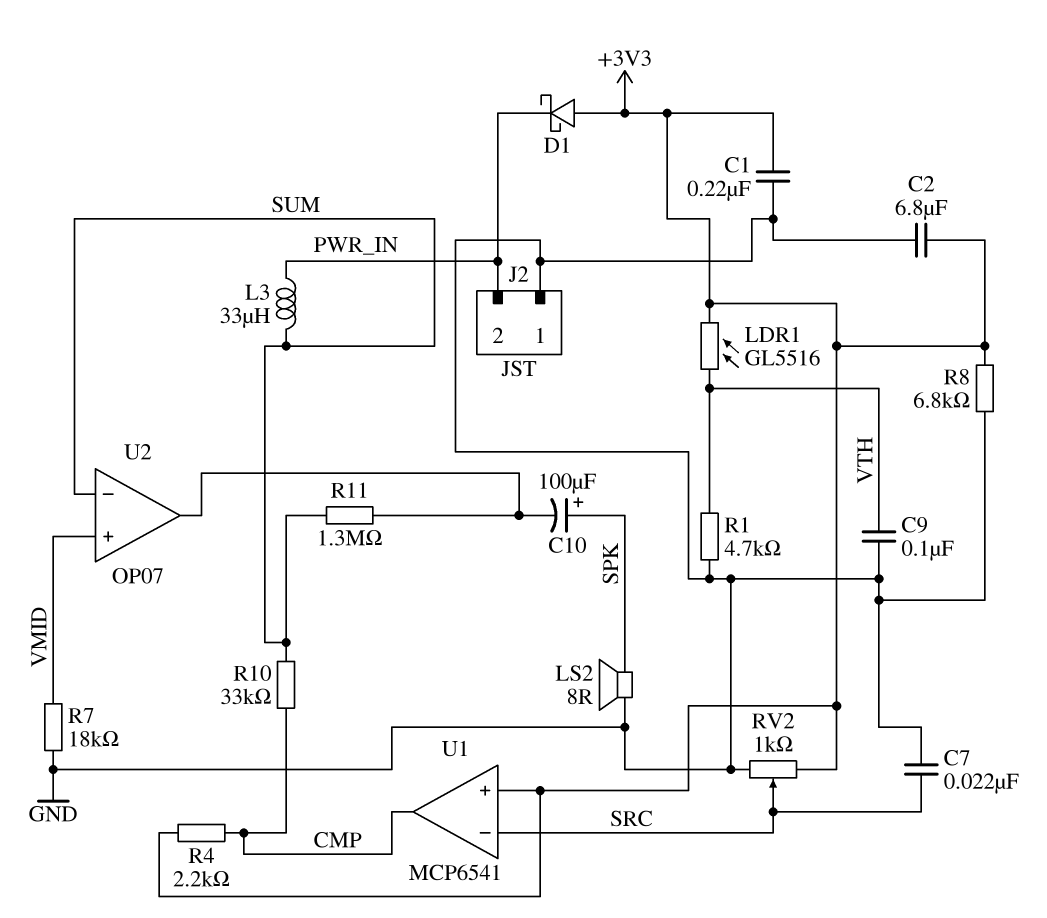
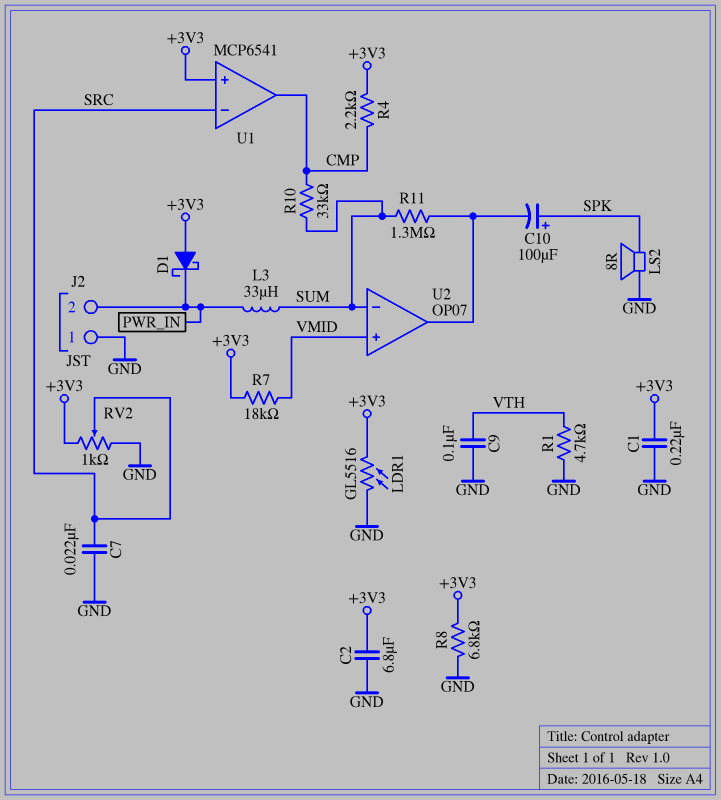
LDR1: GL5516 (+3V3, VTH) -> GL5516 (+3V3, GND)
R7: 18k (GND, VMID) -> 18k (+3V3, VMID)

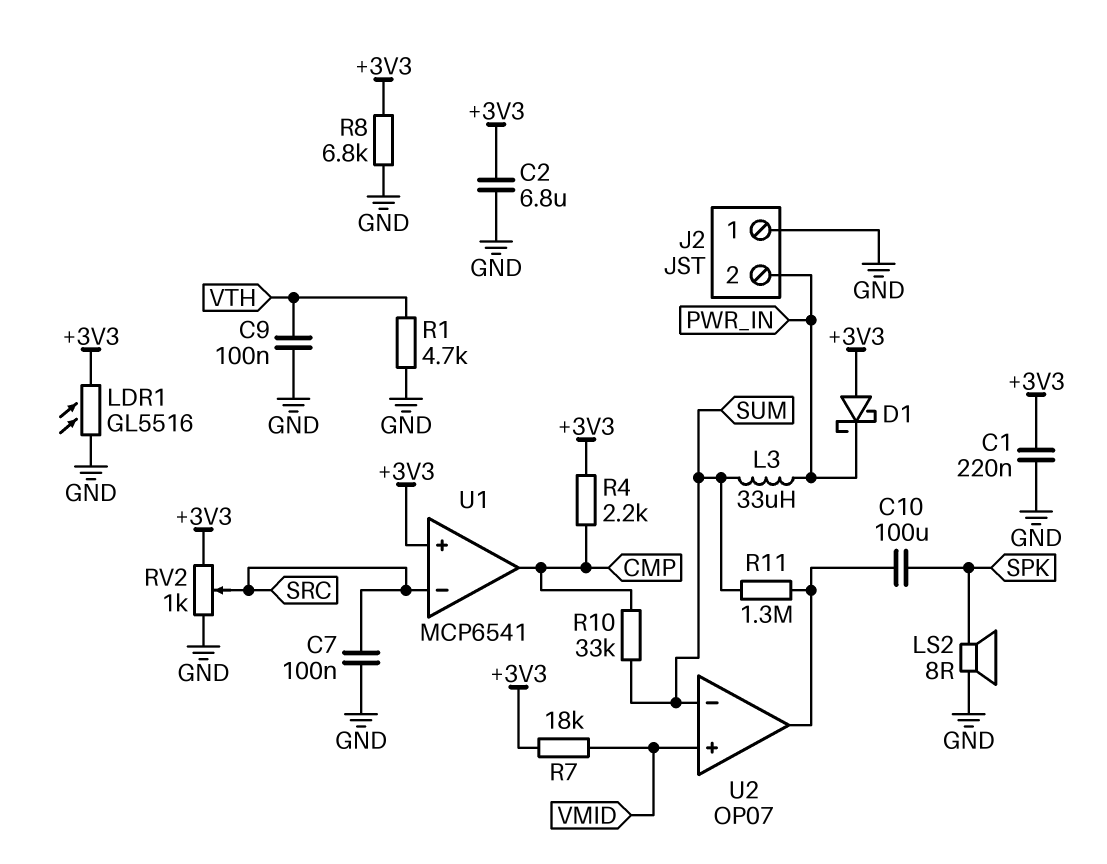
C7: 22nF (GND, SRC) -> 100nF (GND, SRC)
C10: 100uF (plus SPK, minus U2/out) -> 100uF (SPK, U2/out)

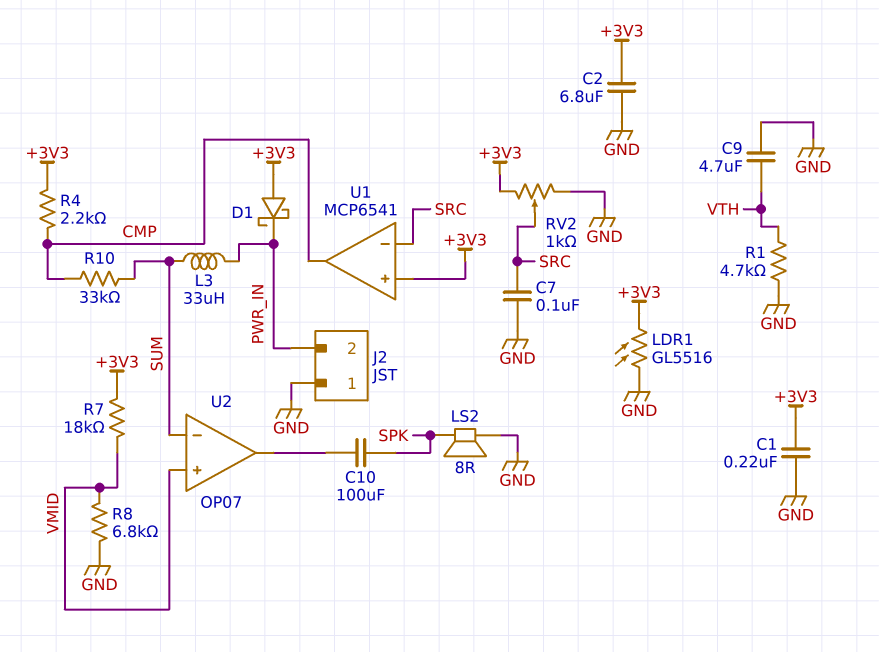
C9: 100nF (GND, VTH) -> 4.7uF (GND, VTH)
R8: 6.8k (+3V3, GND) -> 6.8k (GND, VMID)
R11: 1.3M (SUM, U2/out) -> none

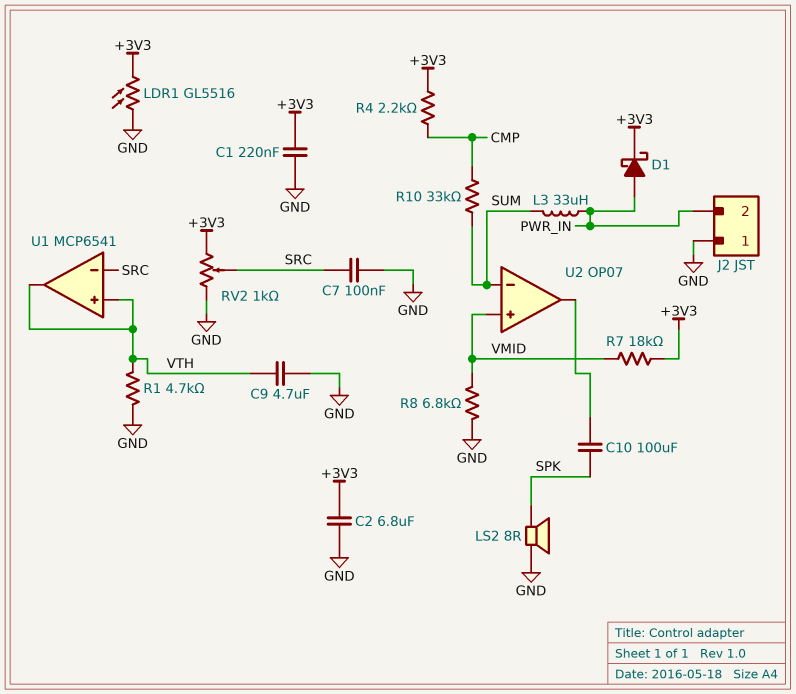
D1: schottky (A +3V3, K PWR_IN) -> schottky (A PWR_IN, K +3V3)
U1 pin in+: +3V3 -> VTH
U1 pin out: CMP -> VTH

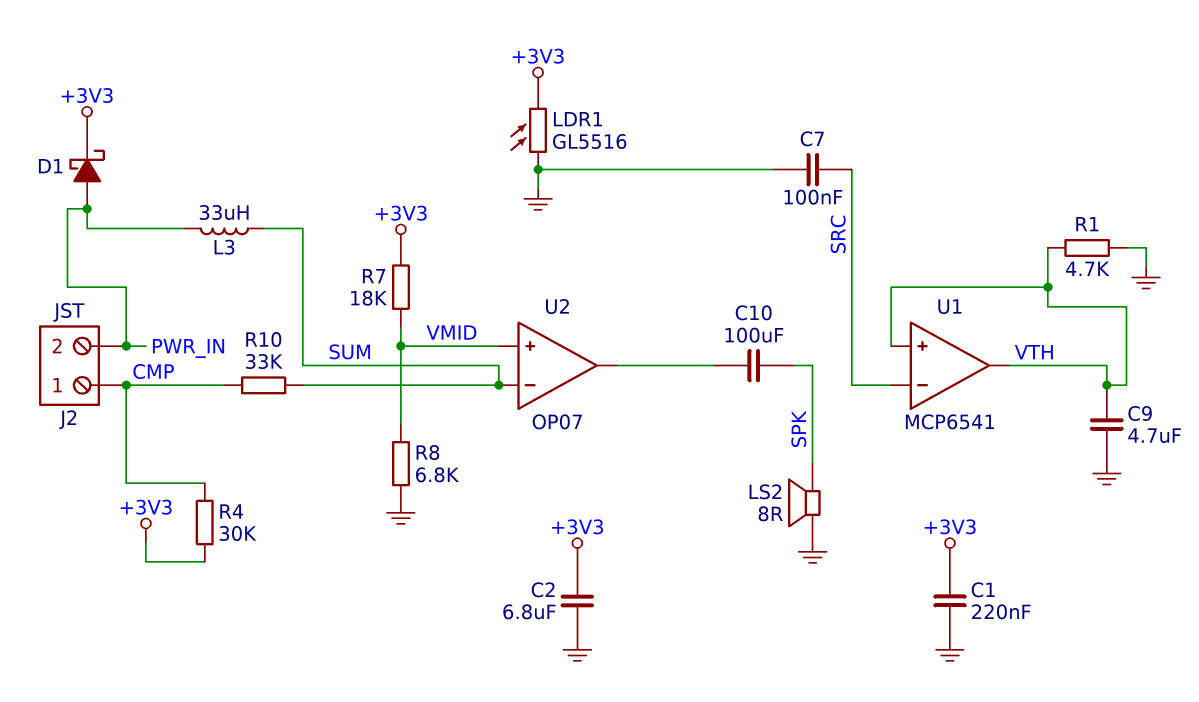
J2 pin 1: GND -> CMP
R4: 2.2k (+3V3, CMP) -> 30k (+3V3, CMP)
RV2: 1k (+3V3, GND, wiper SRC) -> none

